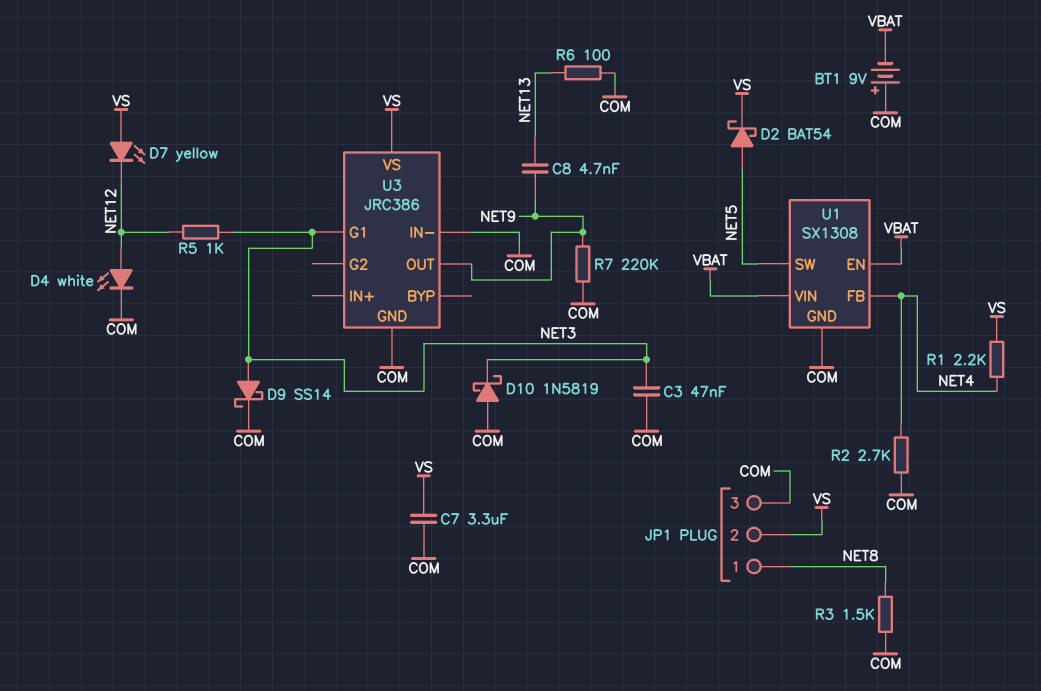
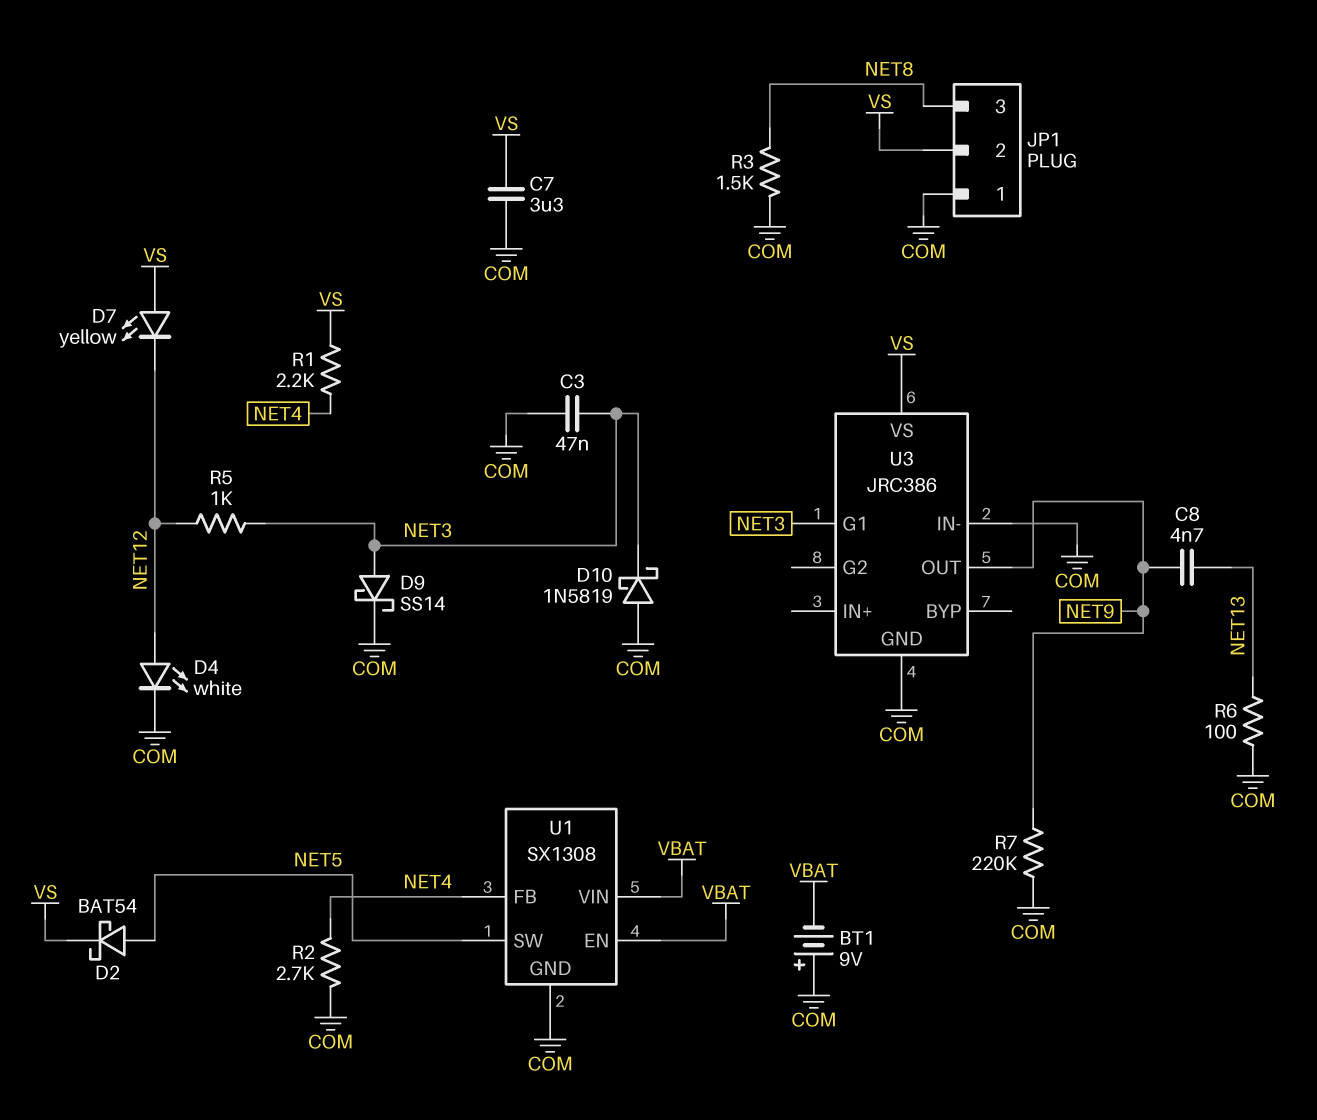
JP1 pin 1: NET8 -> COM
JP1 pin 3: COM -> NET8

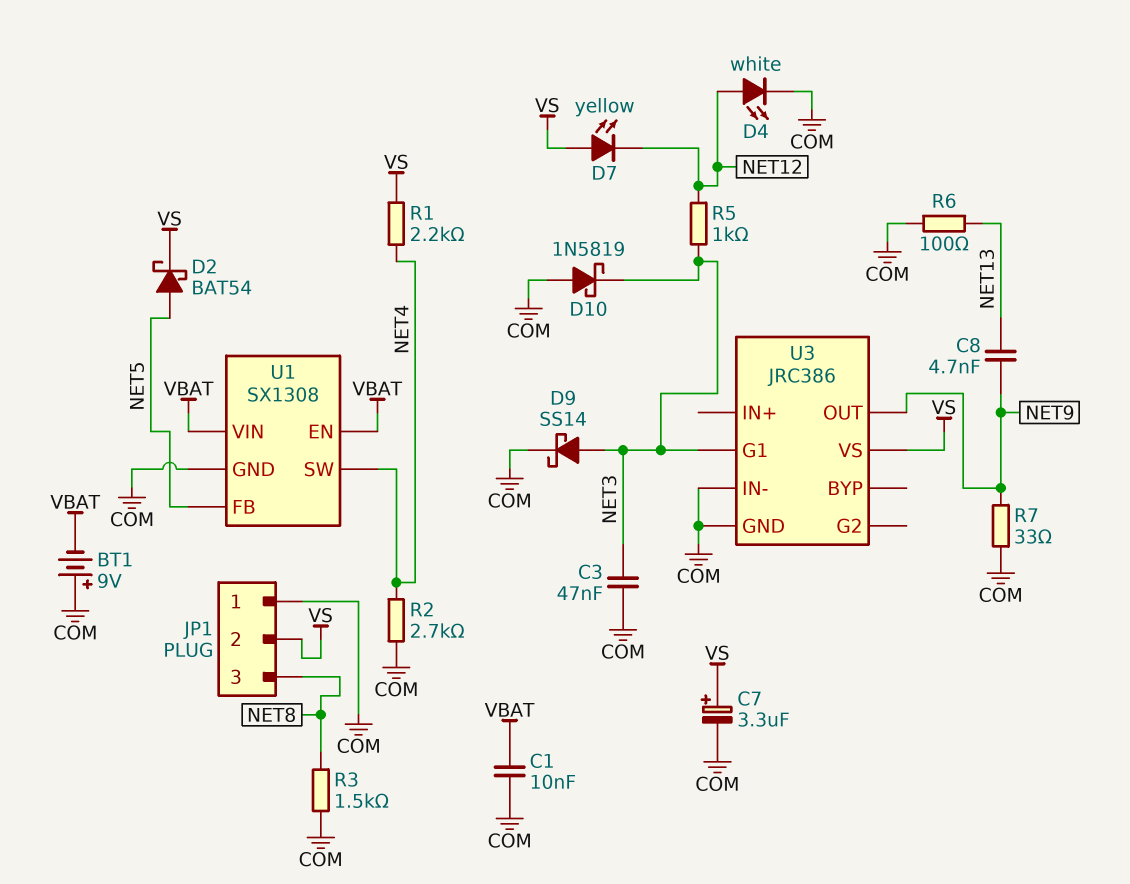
C1: none -> 10nF (COM, VBAT)
C7: 3.3uF (COM, VS) -> 3.3uF (plus VS, minus COM)
R7: 220k (COM, NET9) -> 33 (COM, NET9)
U1 pin FB: NET4 -> NET5
U1 pin SW: NET5 -> NET4

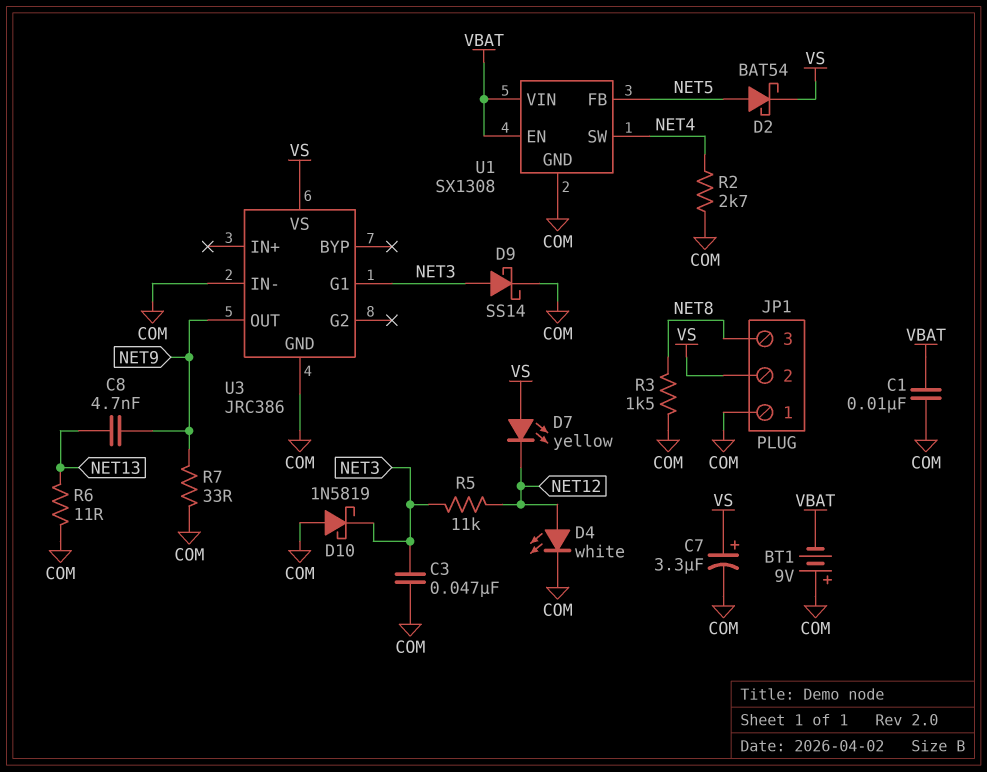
R1: 2.2k (NET4, VS) -> none
R5: 1k (NET3, NET12) -> 11k (NET3, NET12)
R6: 100 (COM, NET13) -> 11 (COM, NET13)

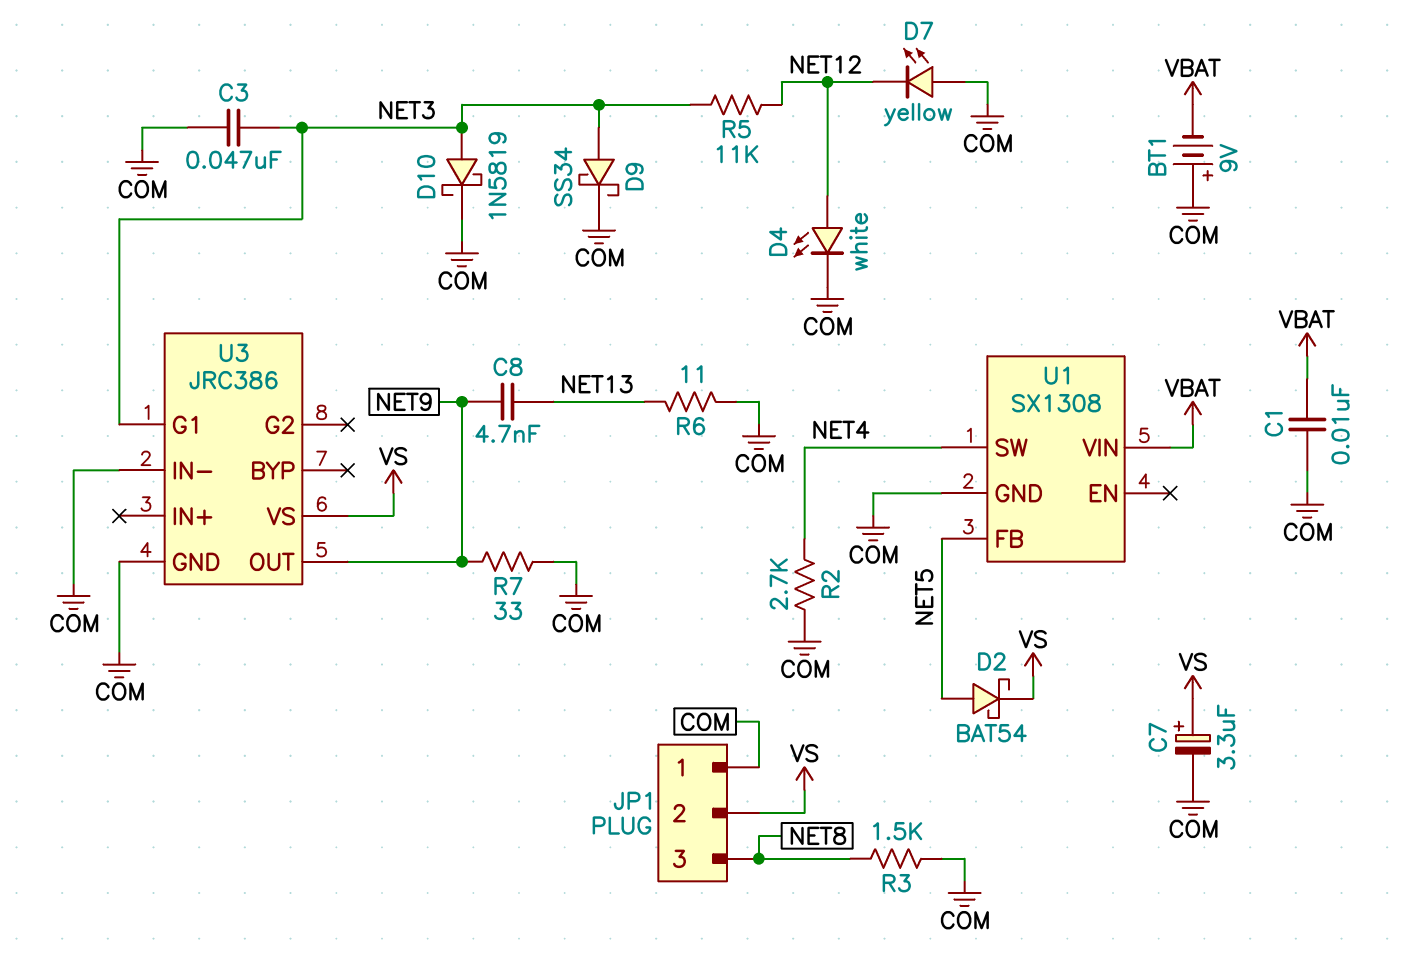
D7: LED yellow (A VS, K NET12) -> LED yellow (A COM, K NET12)
D9: schottky SS14 (A NET3, K COM) -> schottky SS34 (A NET3, K COM)
D10: schottky 1N5819 (A COM, K NET3) -> schottky 1N5819 (A NET3, K COM)
U1 pin EN: VBAT -> none

